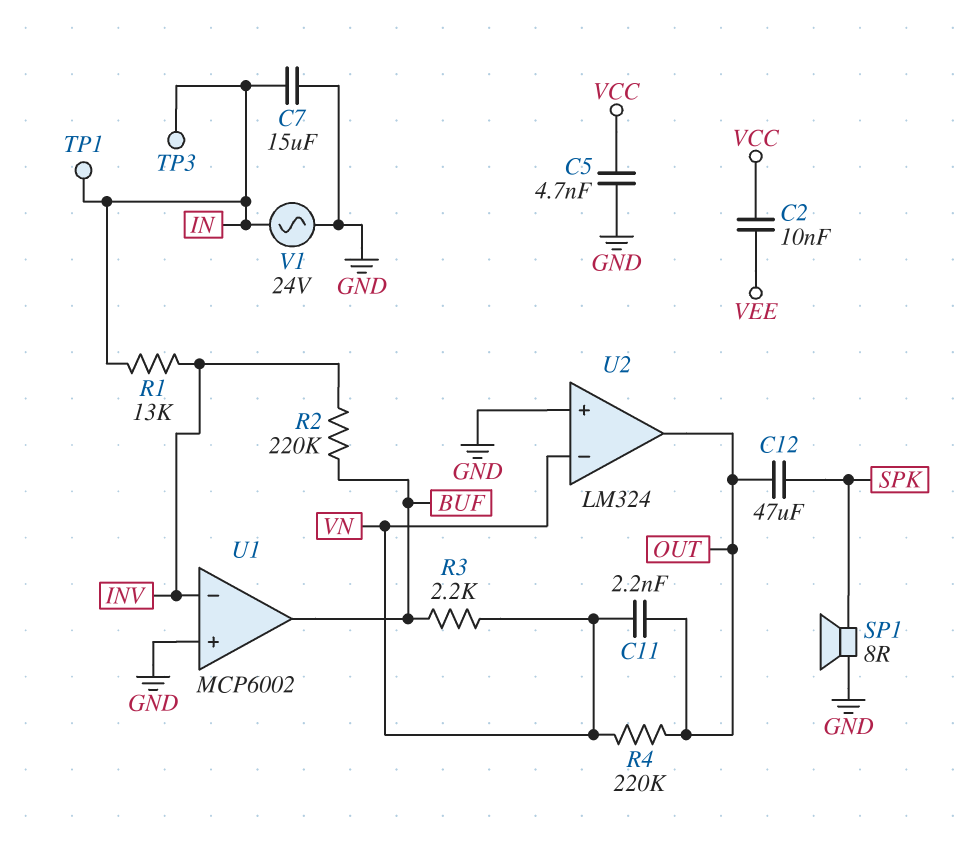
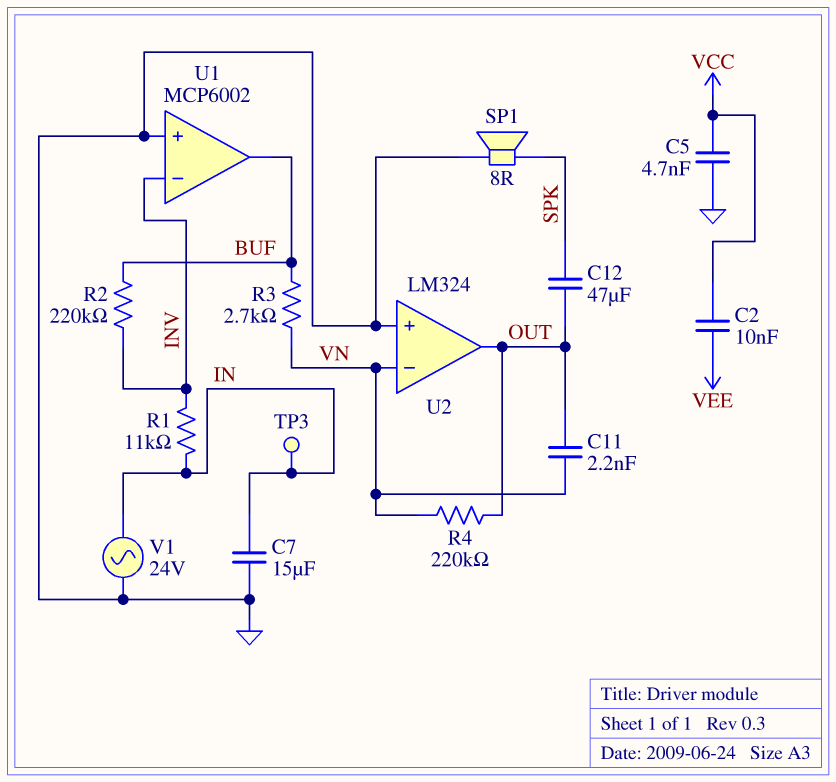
R1: 13k (IN, INV) -> 11k (IN, INV)
R3: 2.2k (BUF, VN) -> 2.7k (BUF, VN)
TP1: test point (IN) -> none

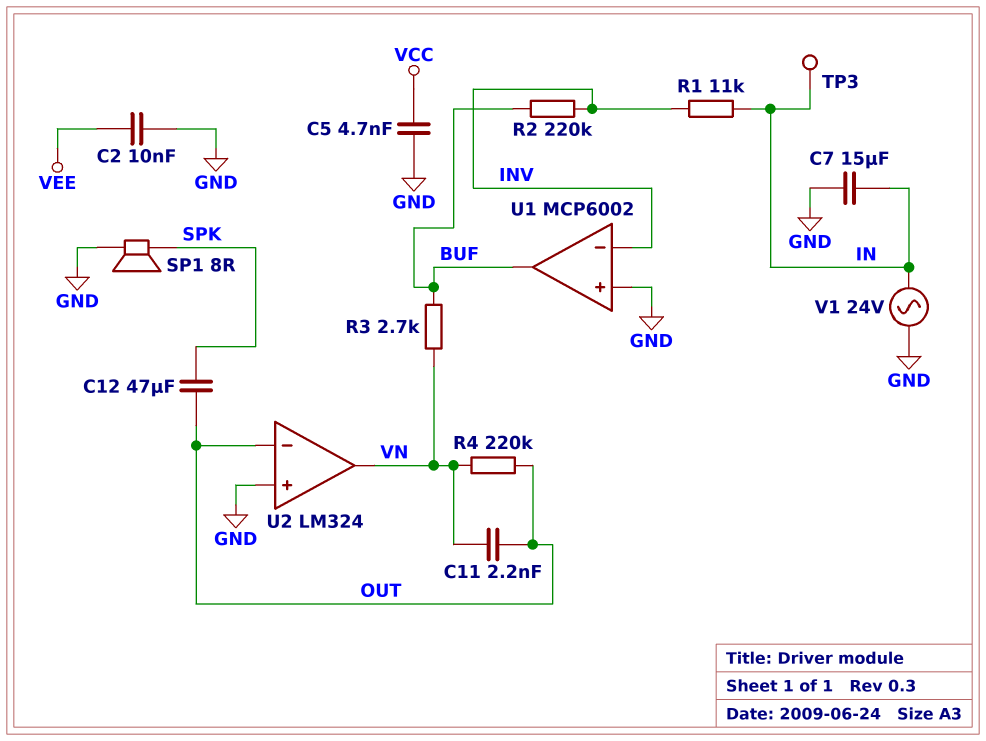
C2: 10nF (VCC, VEE) -> 10nF (GND, VEE)
U2 pin in-: VN -> OUT
U2 pin out: OUT -> VN

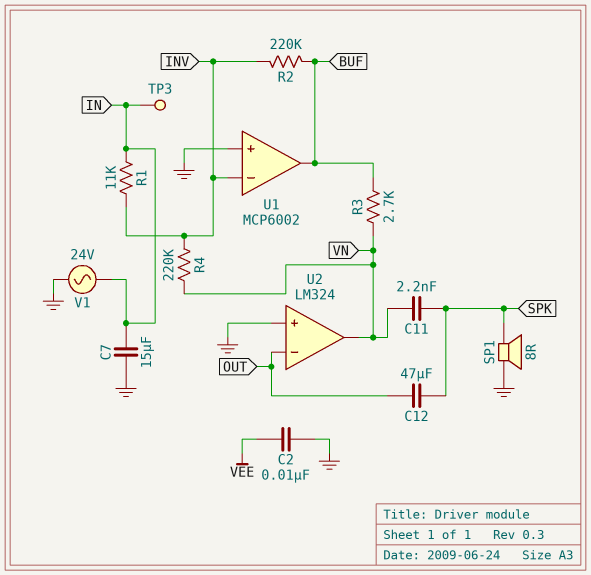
C5: 4.7nF (GND, VCC) -> none
C11: 2.2nF (OUT, VN) -> 2.2nF (SPK, VN)
R4: 220k (OUT, VN) -> 220k (INV, VN)

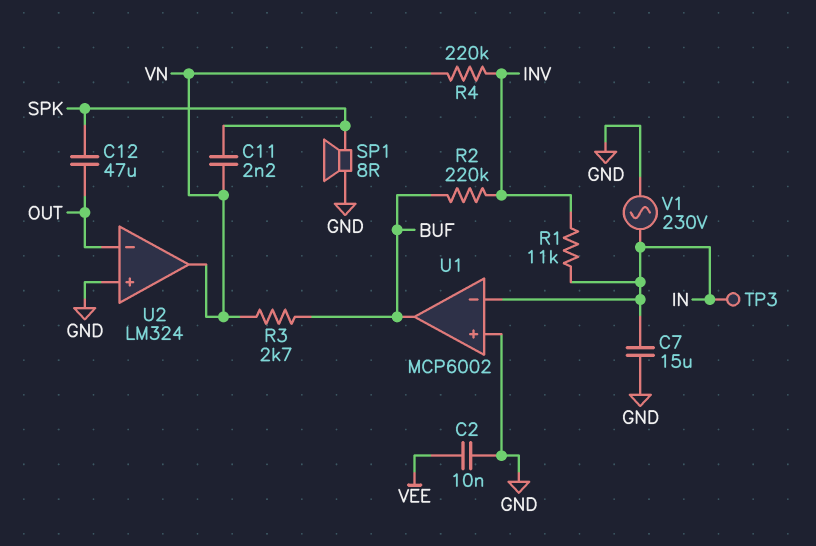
U1 pin in-: INV -> IN
V1: AC 24V (GND, IN) -> AC 230V (GND, IN)

